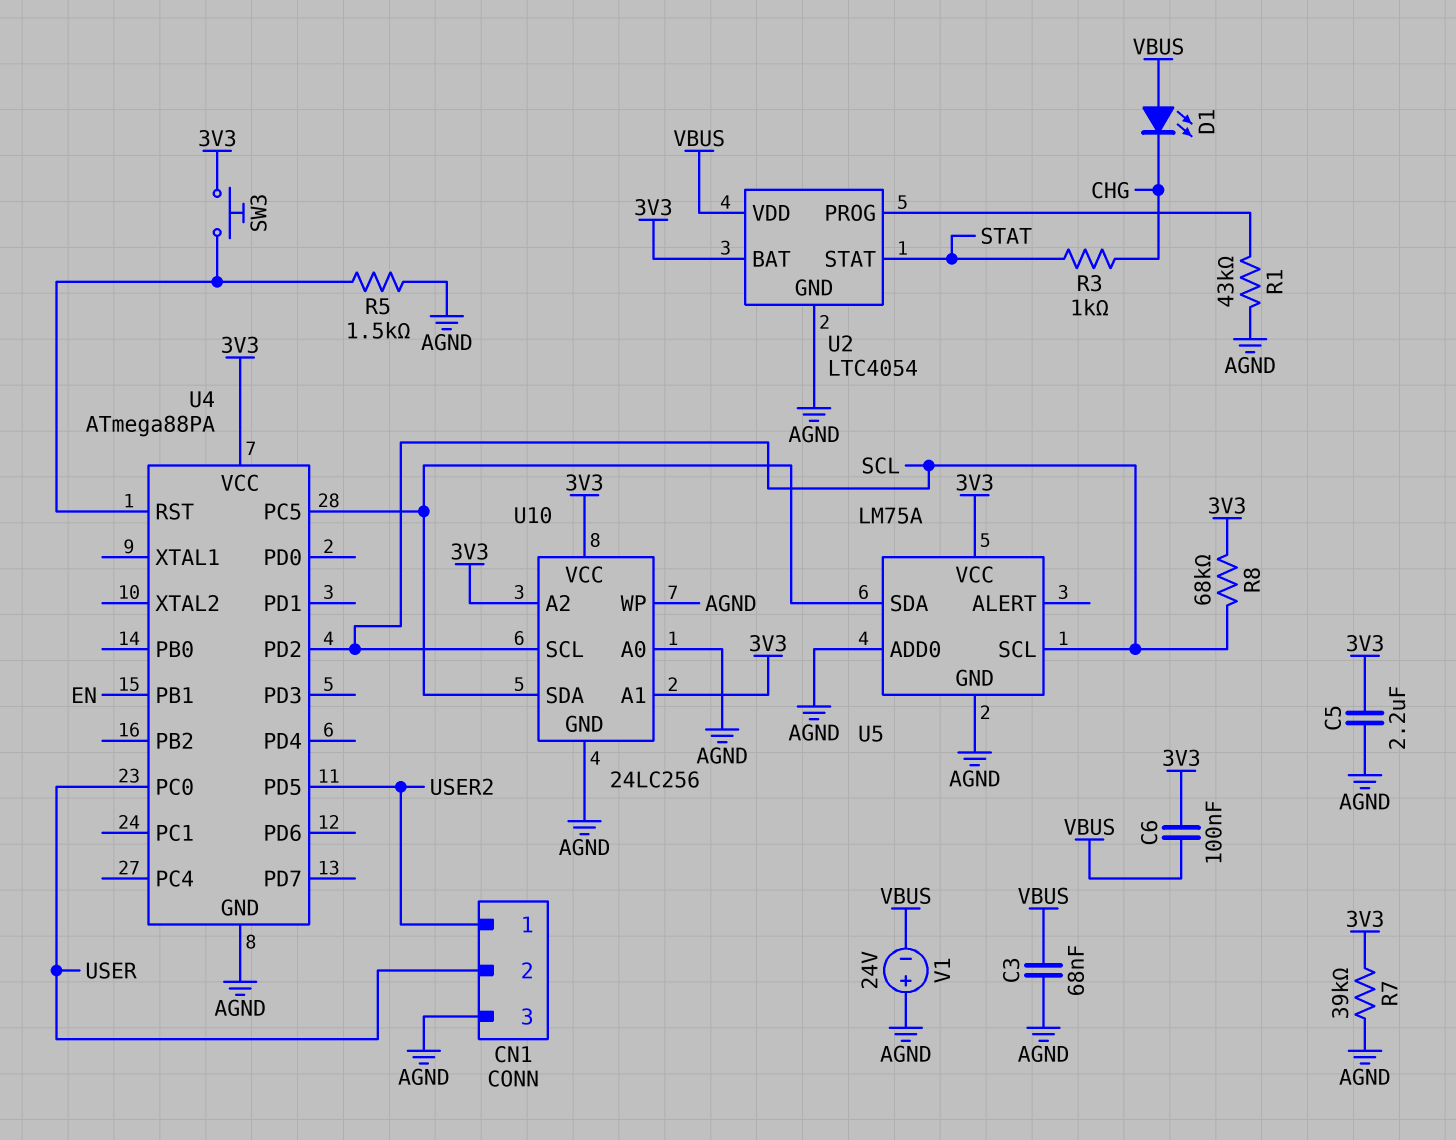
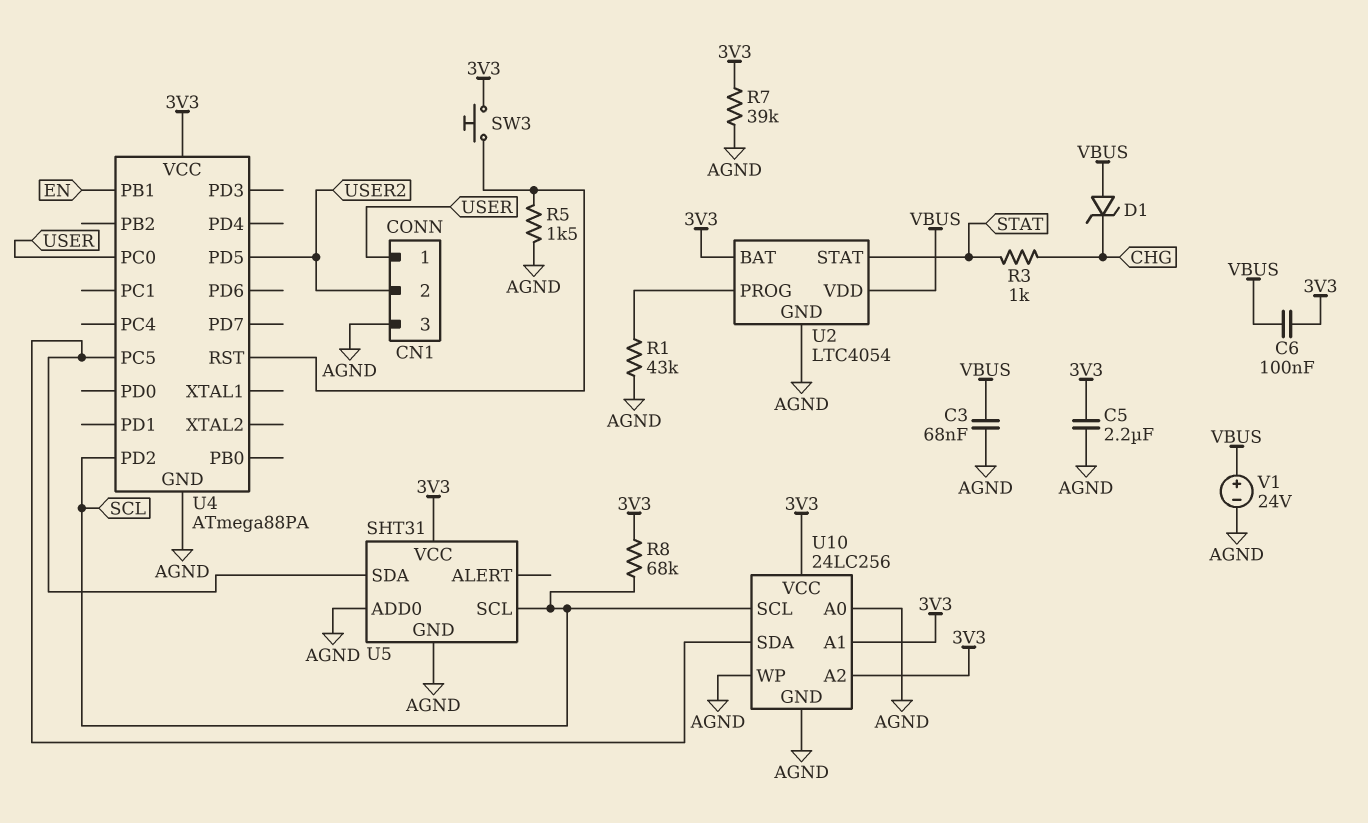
CN1 pin 1: USER2 -> USER
CN1 pin 2: USER -> USER2
D1: LED (A VBUS, K CHG) -> zener (A VBUS, K CHG)
U5: LM75A -> SHT31
V1: 24V (plus AGND, minus VBUS) -> 24V (plus VBUS, minus AGND)

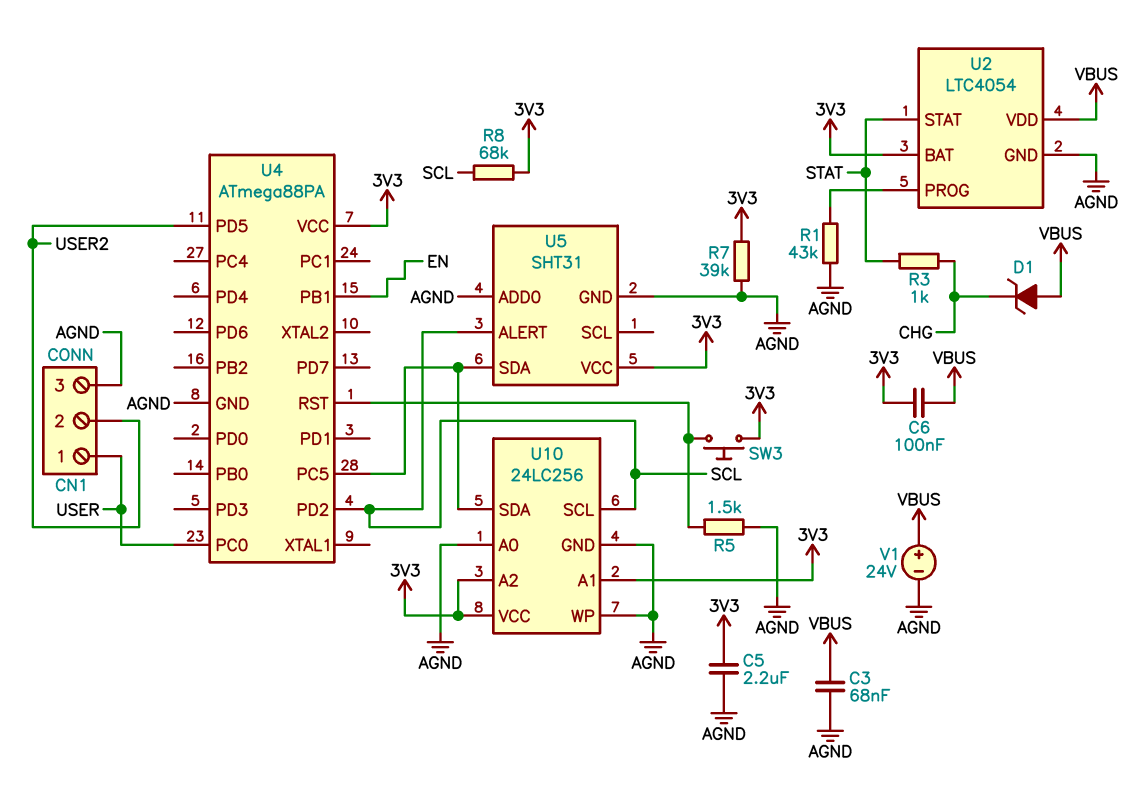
U5 pin ALERT: none -> SCL
U5 pin SCL: SCL -> none

